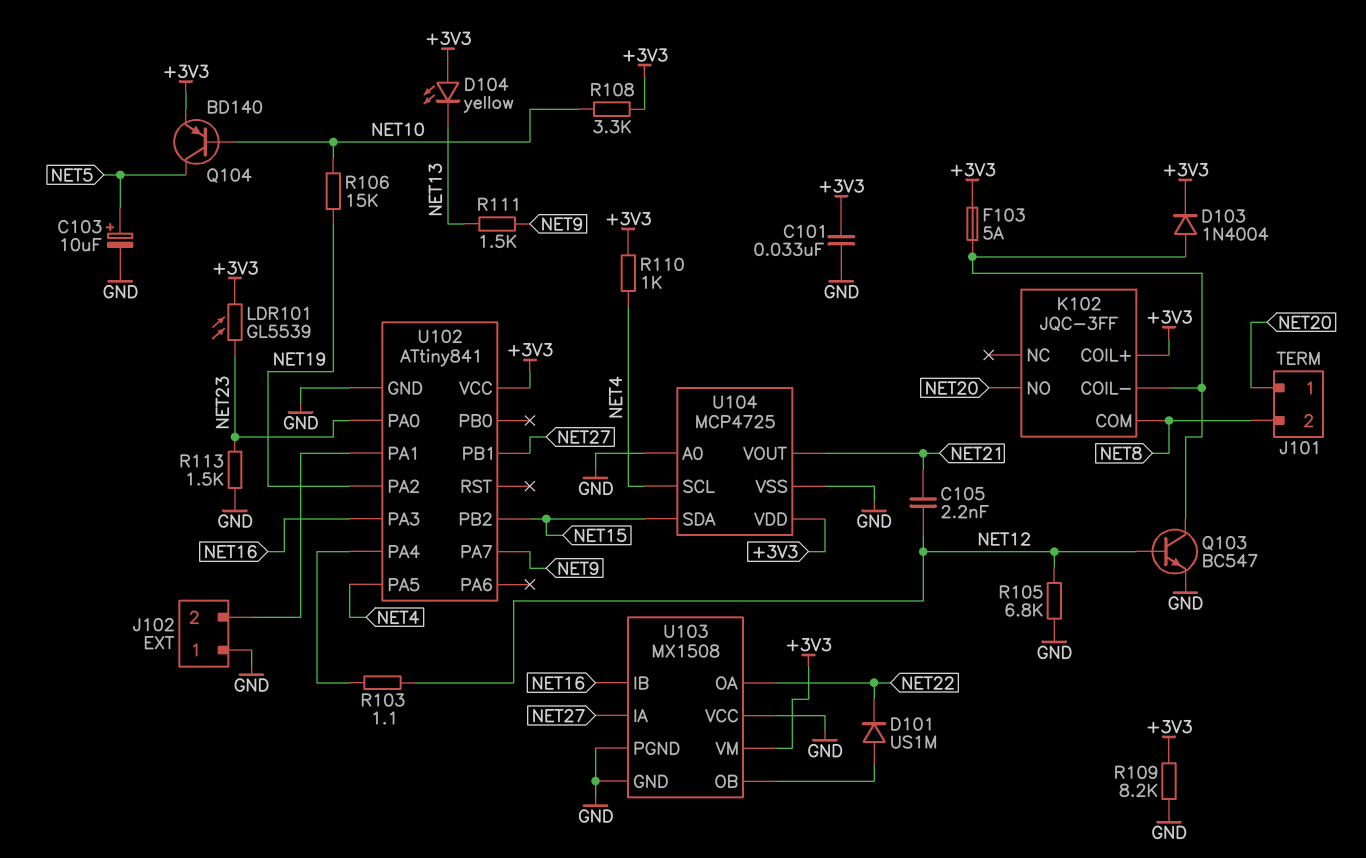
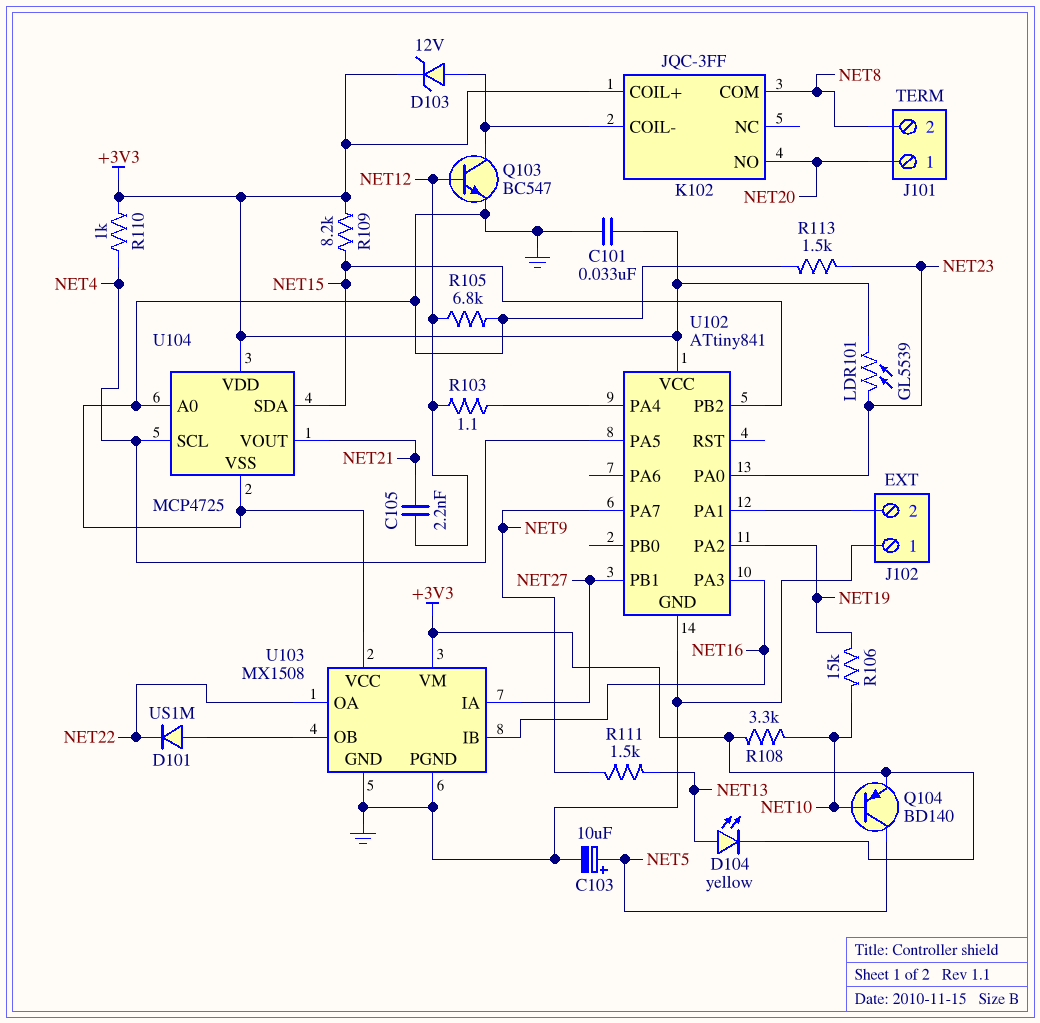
D103: diode 1N4004 (A K102/COIL-, K +3V3) -> zener 12V (A K102/COIL-, K +3V3)
D104: LED yellow (A +3V3, K NET13) -> LED yellow (A NET13, K +3V3)
F103: 5A (+3V3, K102/COIL-) -> none
R109: 8.2k (+3V3, GND) -> 8.2k (+3V3, NET15)

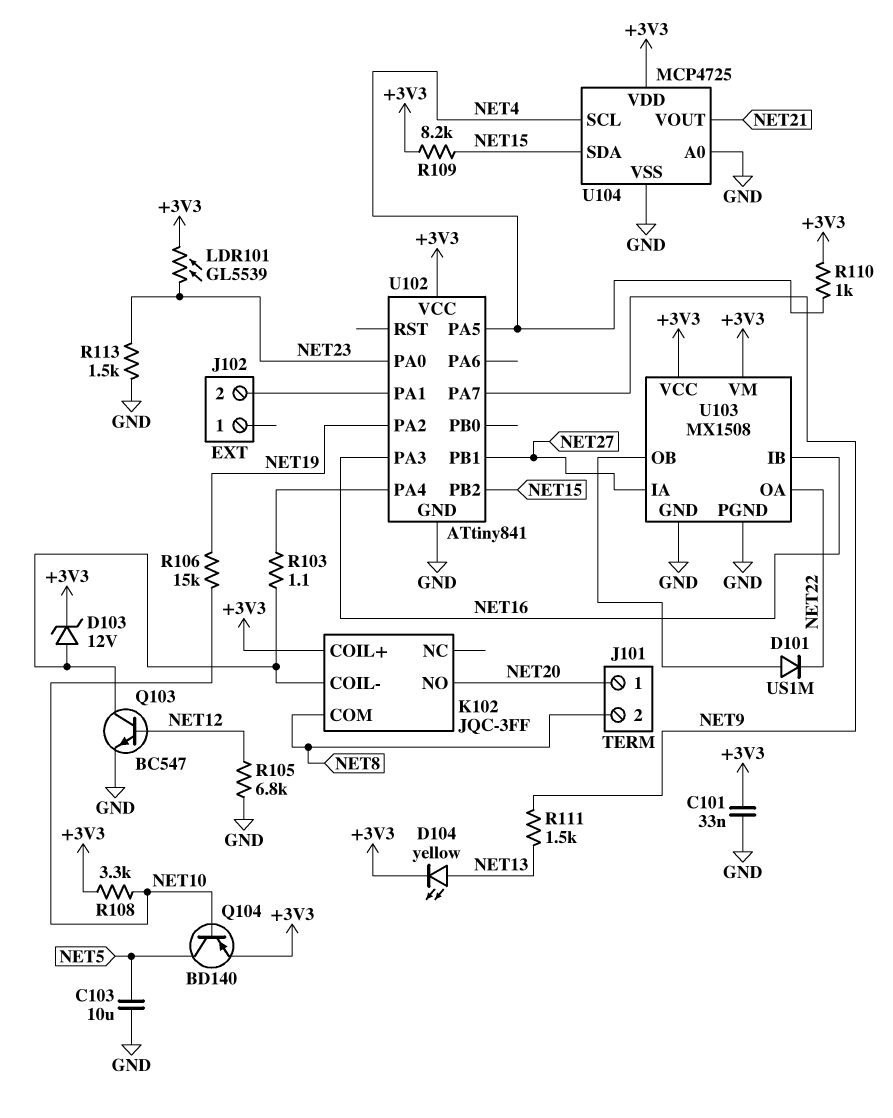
C103: 10uF (plus NET5, minus GND) -> 10uF (GND, NET5)
C105: 2.2nF (NET12, NET21) -> none
J102 pin 1: GND -> none
R103: 1.1 (NET12, U102/PA4) -> 1.1 (K102/COIL-, U102/PA4)
U103 pin VCC: GND -> +3V3

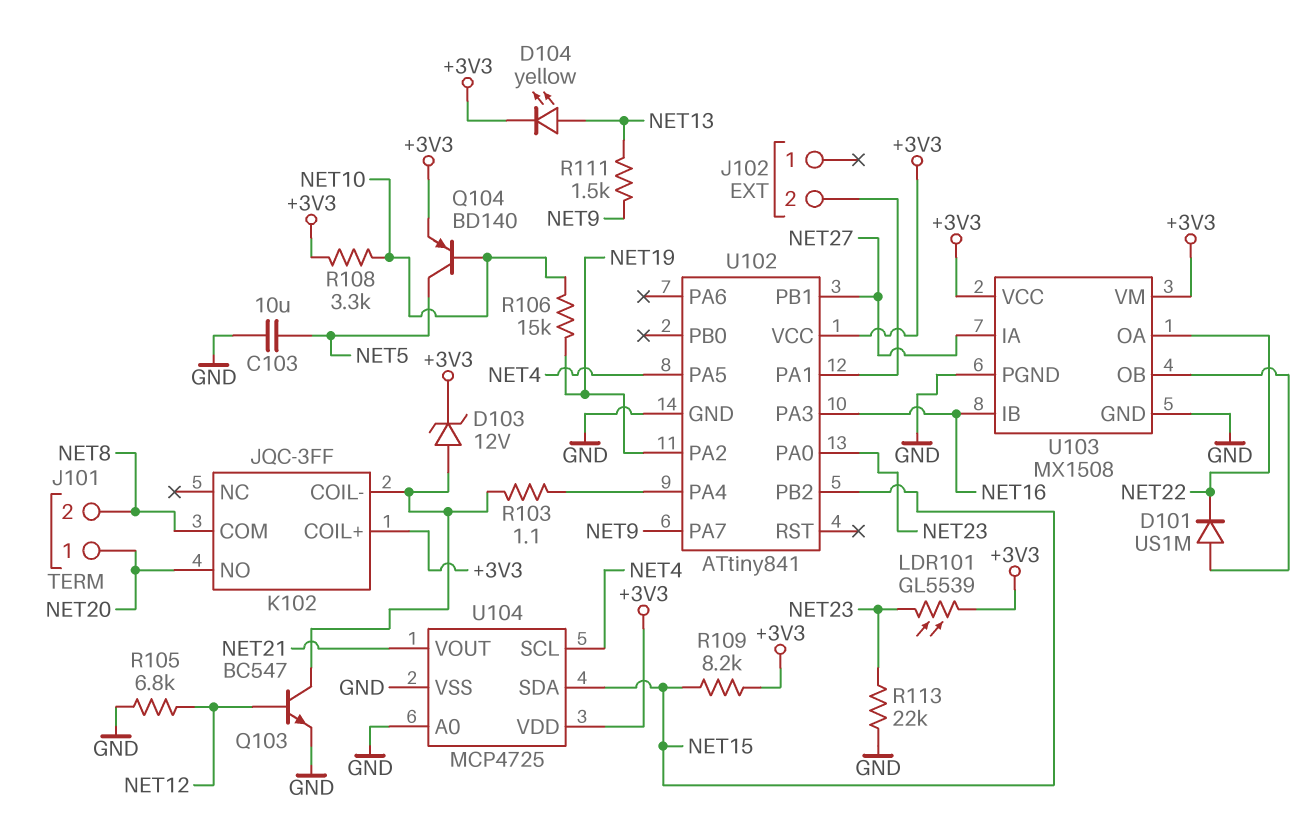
C101: 33nF (+3V3, GND) -> none
R110: 1k (+3V3, NET4) -> none
R113: 1.5k (GND, NET23) -> 22k (GND, NET23)

